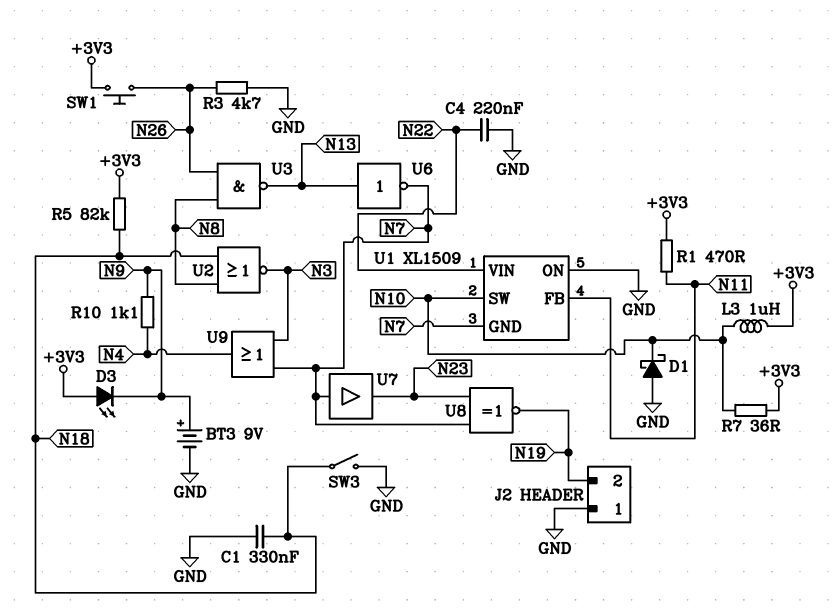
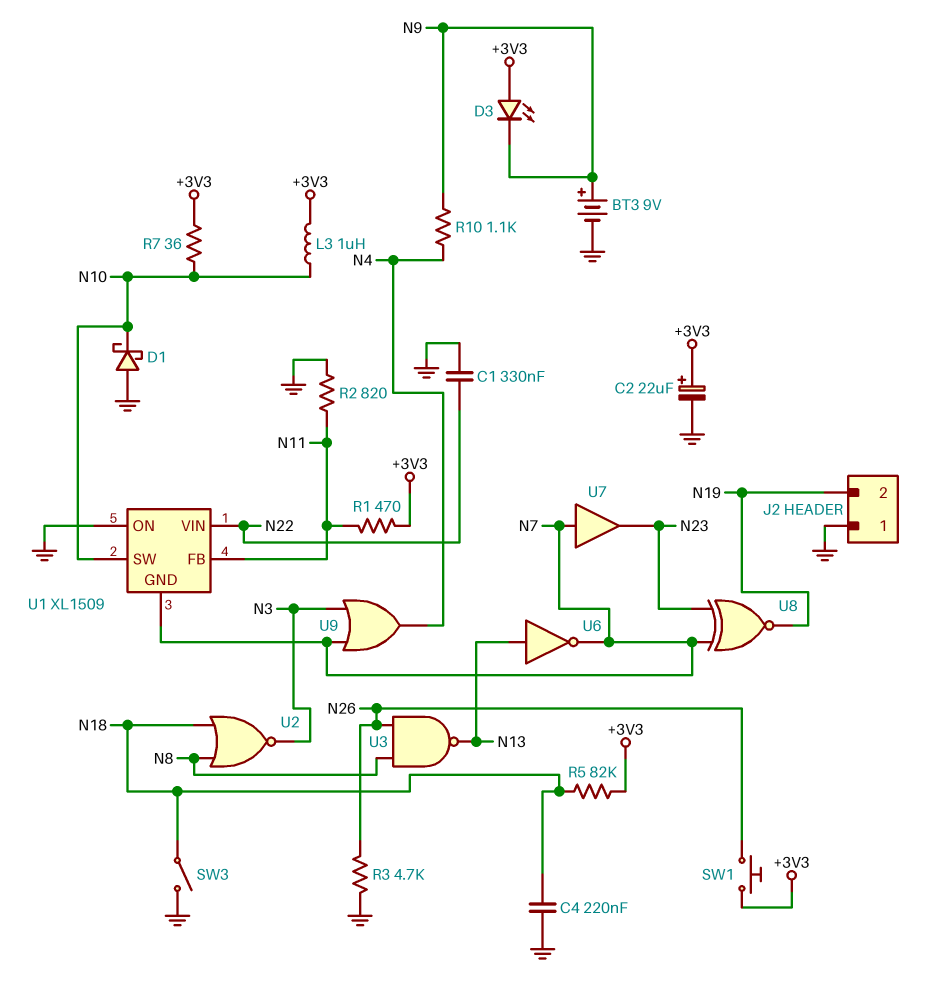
C1: 330nF (GND, N18) -> 330nF (GND, N22)
C2: none -> 22uF (plus +3V3, minus GND)
C4: 220nF (GND, N22) -> 220nF (GND, N18)
R2: none -> 820 (GND, N11)

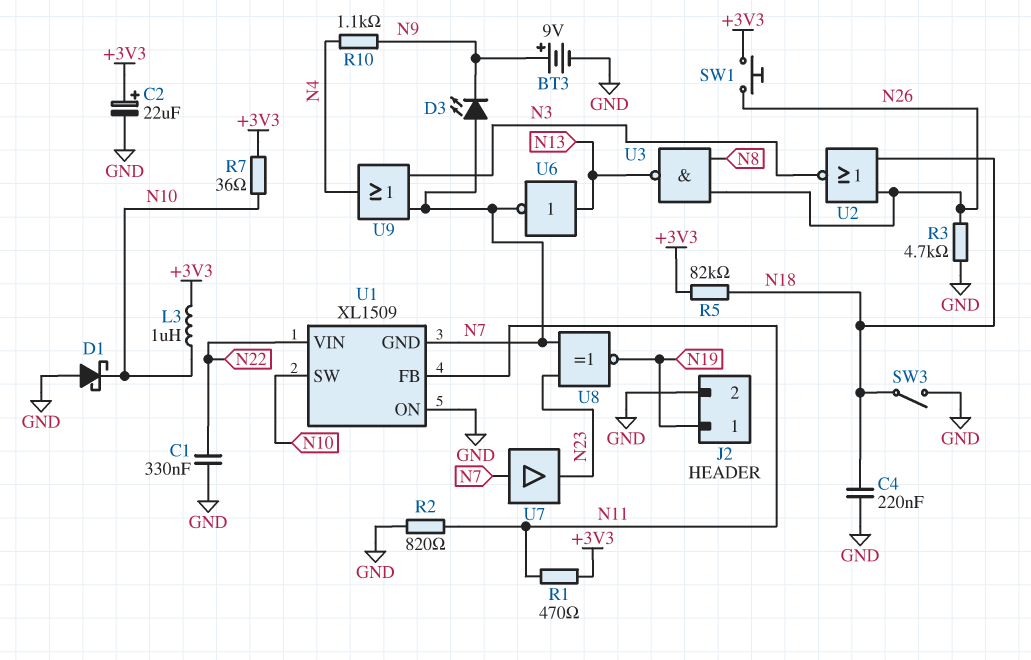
D3: LED (A +3V3, K N9) -> LED (A N7, K N9)
J2 pin 1: GND -> N19
J2 pin 2: N19 -> GND
U2: NOR (in N8, in N18, out N3) -> NOR (in N18, in N26, out N3)

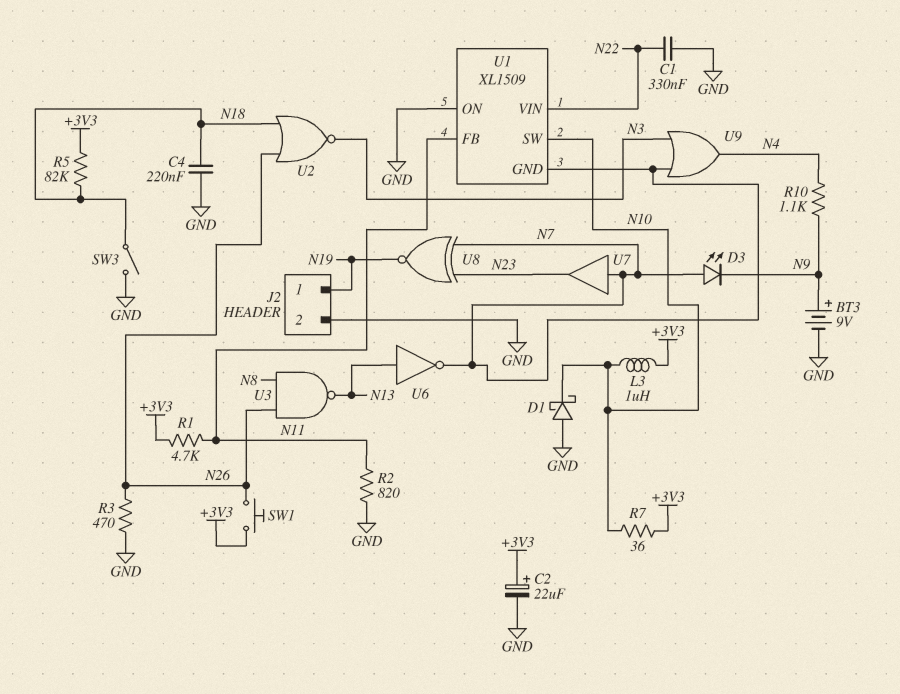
R1: 470 (+3V3, N11) -> 4.7k (+3V3, N11)
R3: 4.7k (GND, N26) -> 470 (GND, N26)

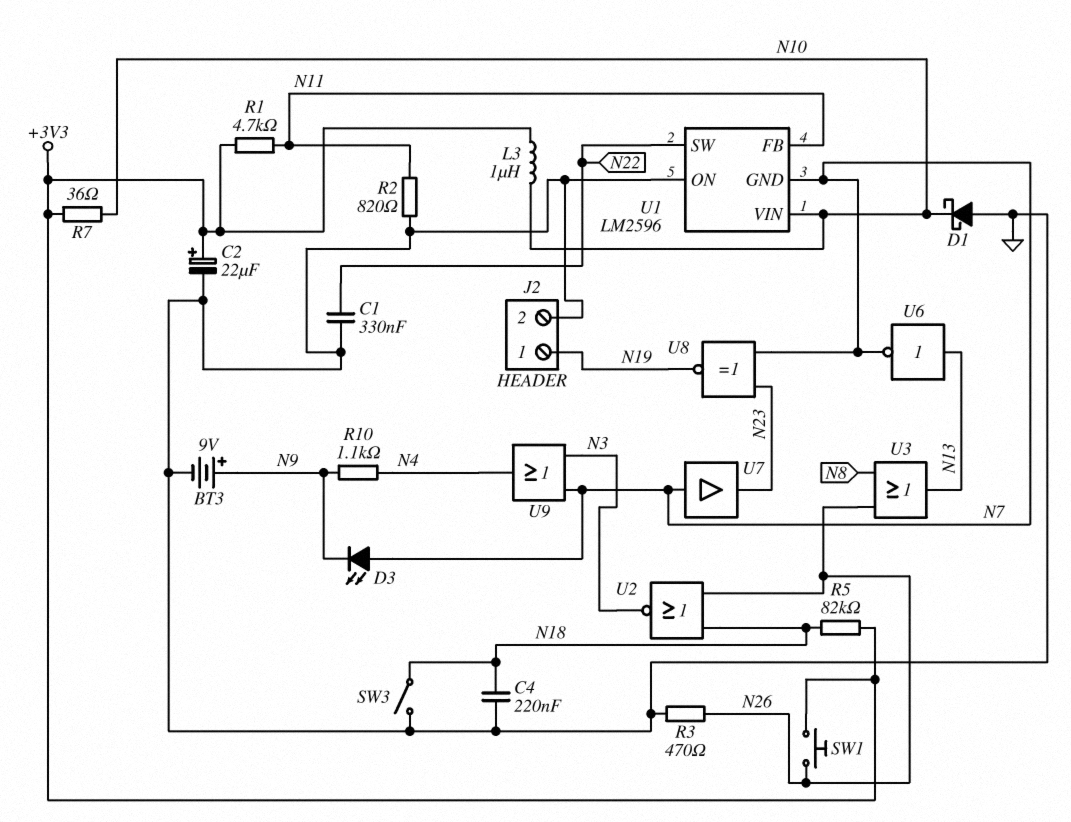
U1: XL1509 -> LM2596
U1 pin SW: N10 -> N22
U1 pin VIN: N22 -> N10
U3: NAND (in N8, in N26, out N13) -> OR (in N8, in N26, out N13)

